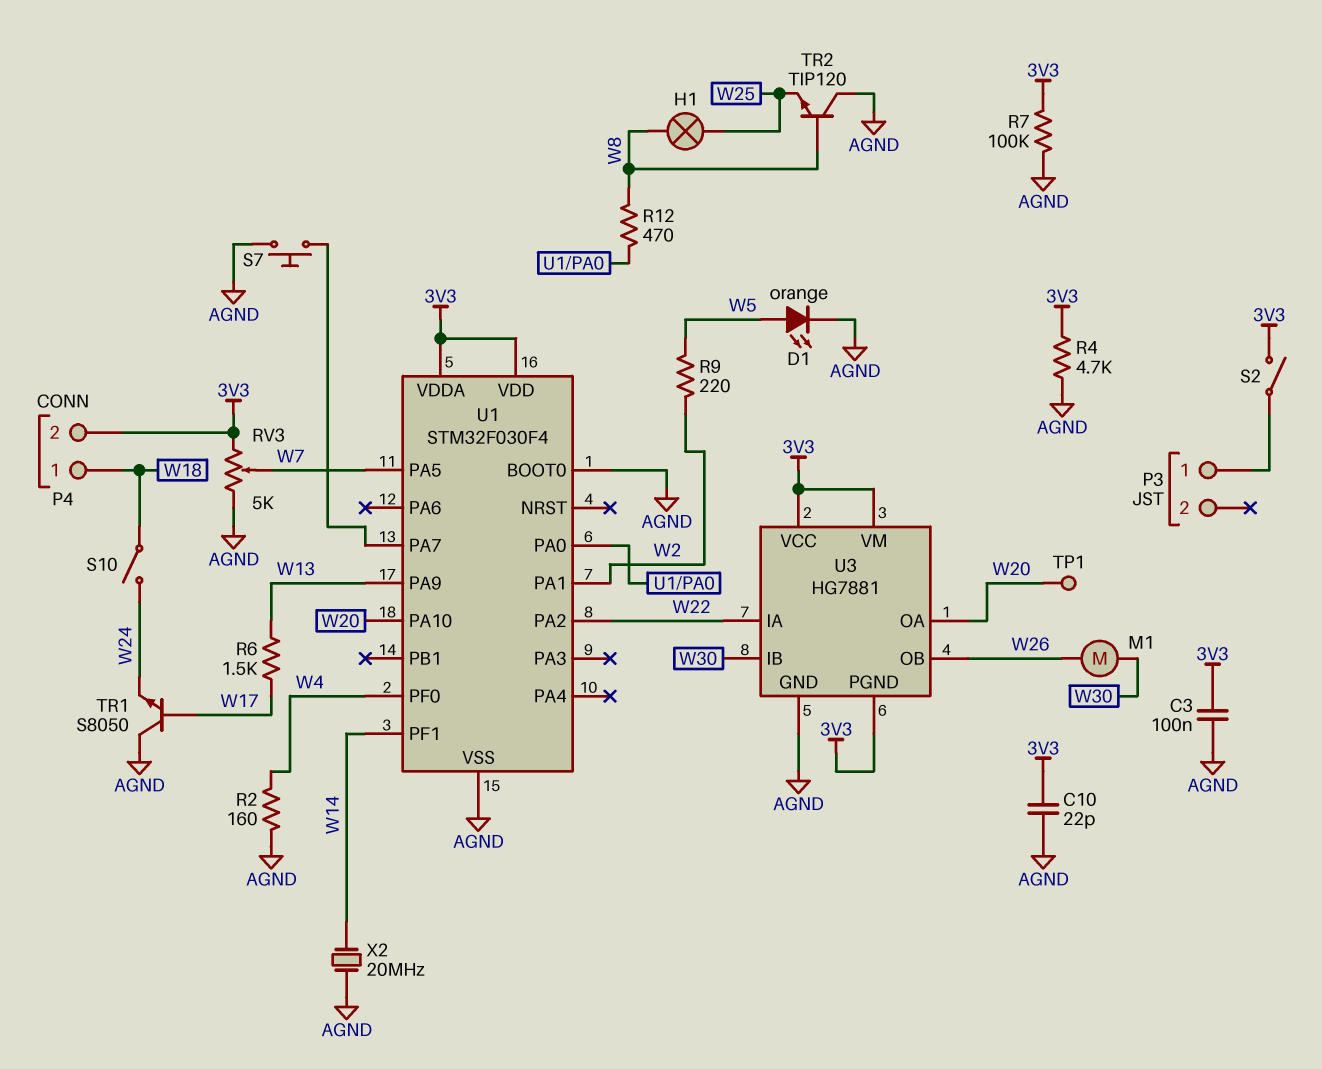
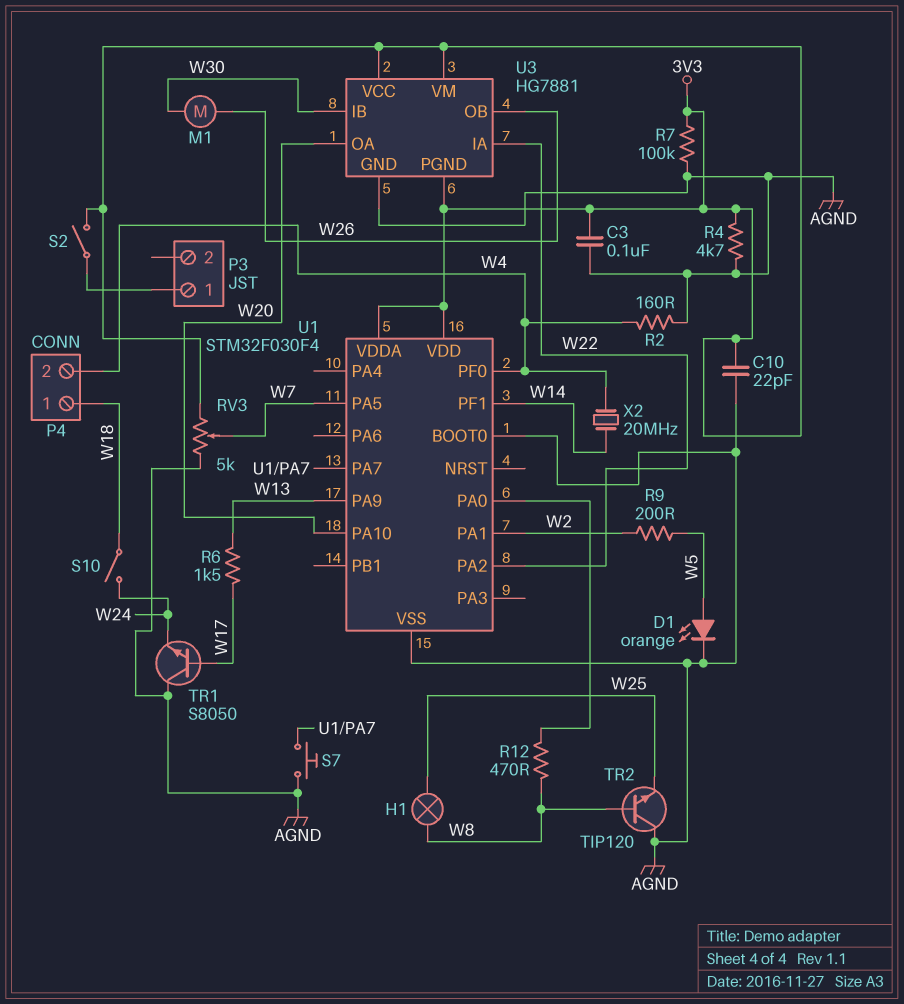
P4 pin 2: 3V3 -> W4
R9: 220 (W2, W5) -> 200 (W2, W5)
TP1: test point (W20) -> none
X2: 20MHz (AGND, W14) -> 20MHz (W4, W14)

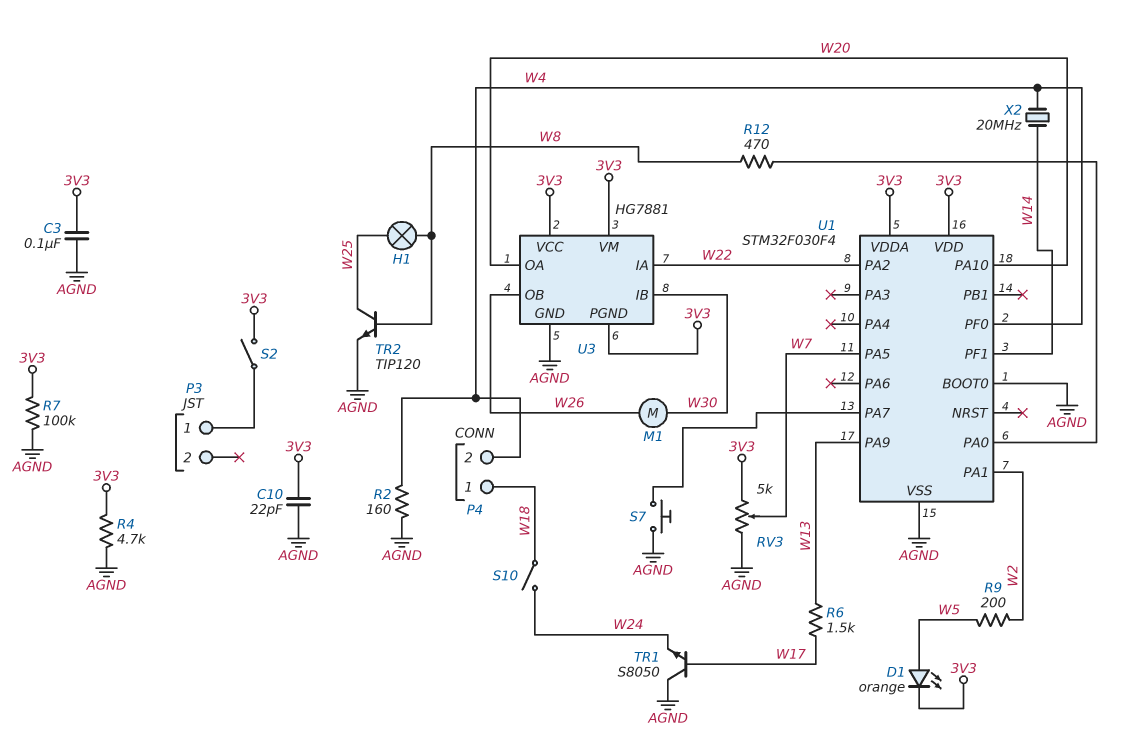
D1: LED orange (A W5, K AGND) -> LED orange (A W5, K 3V3)
TR2: NPN TIP120 (B W8, C AGND, E W25) -> NPN TIP120 (B W8, C W25, E AGND)

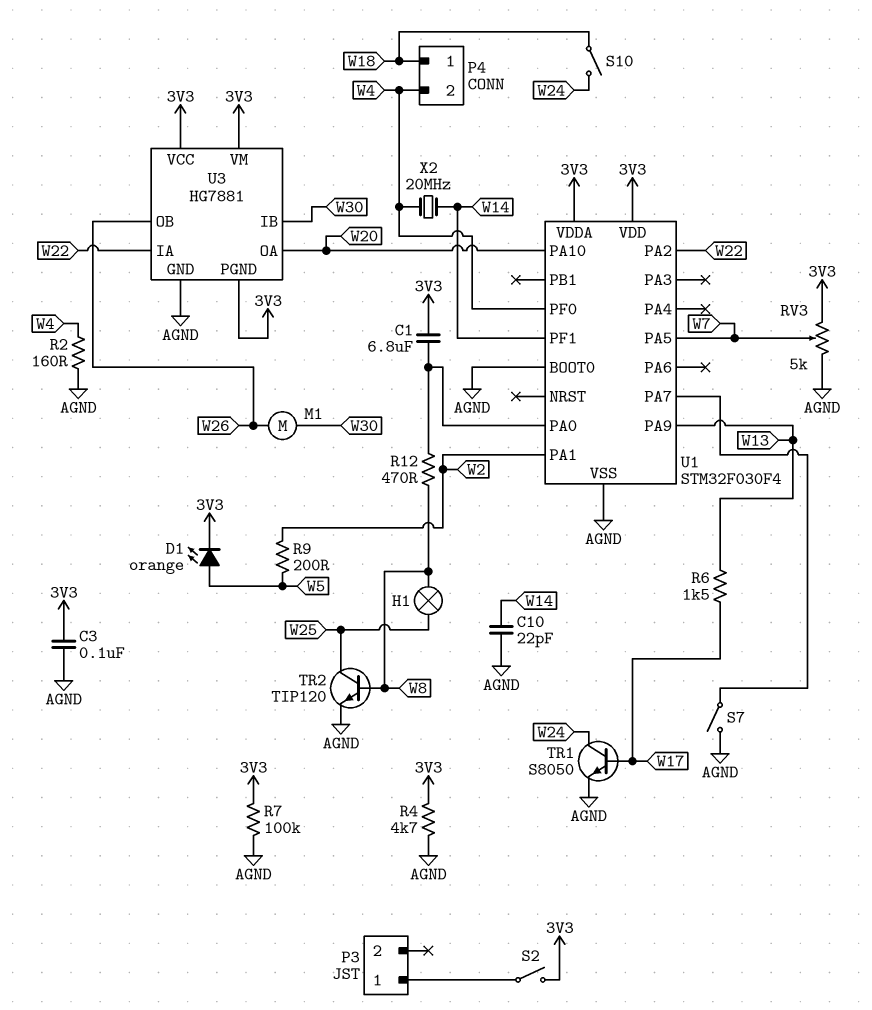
C1: none -> 6.8uF (3V3, U1/PA0)
C10: 22pF (3V3, AGND) -> 22pF (AGND, W14)
S7: button (AGND, U1/PA7) -> switch (AGND, U1/PA7)
TR1: NPN S8050 (B W17, C AGND, E W24) -> NPN S8050 (B W17, C W24, E AGND)

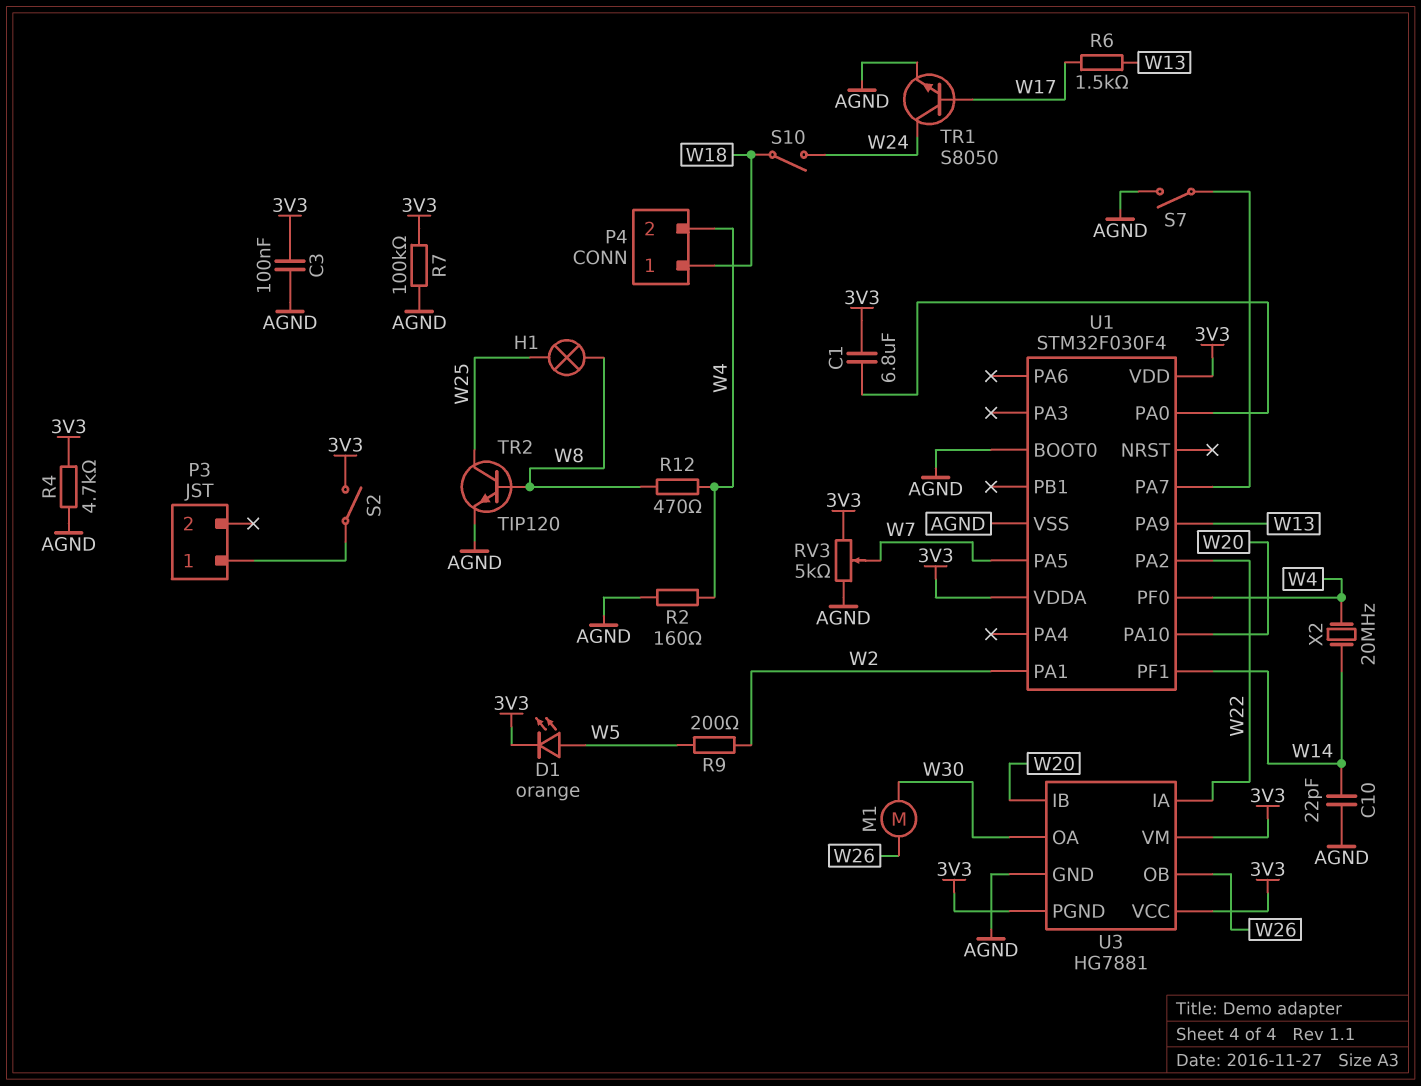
R12: 470 (U1/PA0, W8) -> 470 (W4, W8)
U3 pin IB: W30 -> W20
U3 pin OA: W20 -> W30

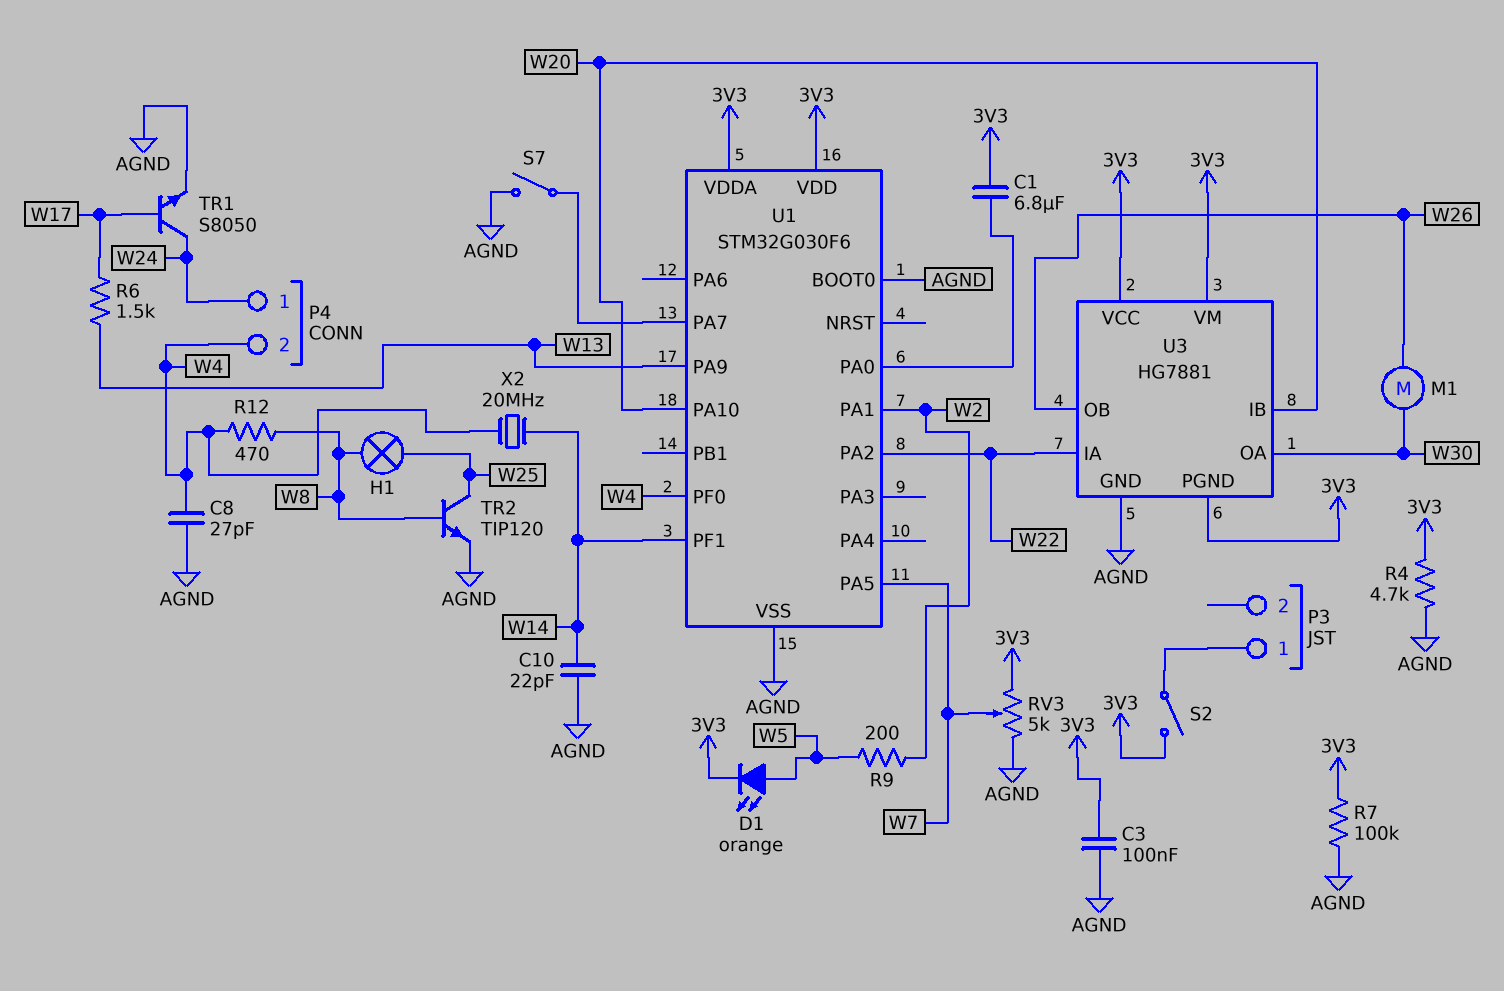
C8: none -> 27pF (AGND, W4)
P4 pin 1: W18 -> W24
R2: 160 (AGND, W4) -> none
S10: switch (W18, W24) -> none
U1: STM32F030F4 -> STM32G030F6

